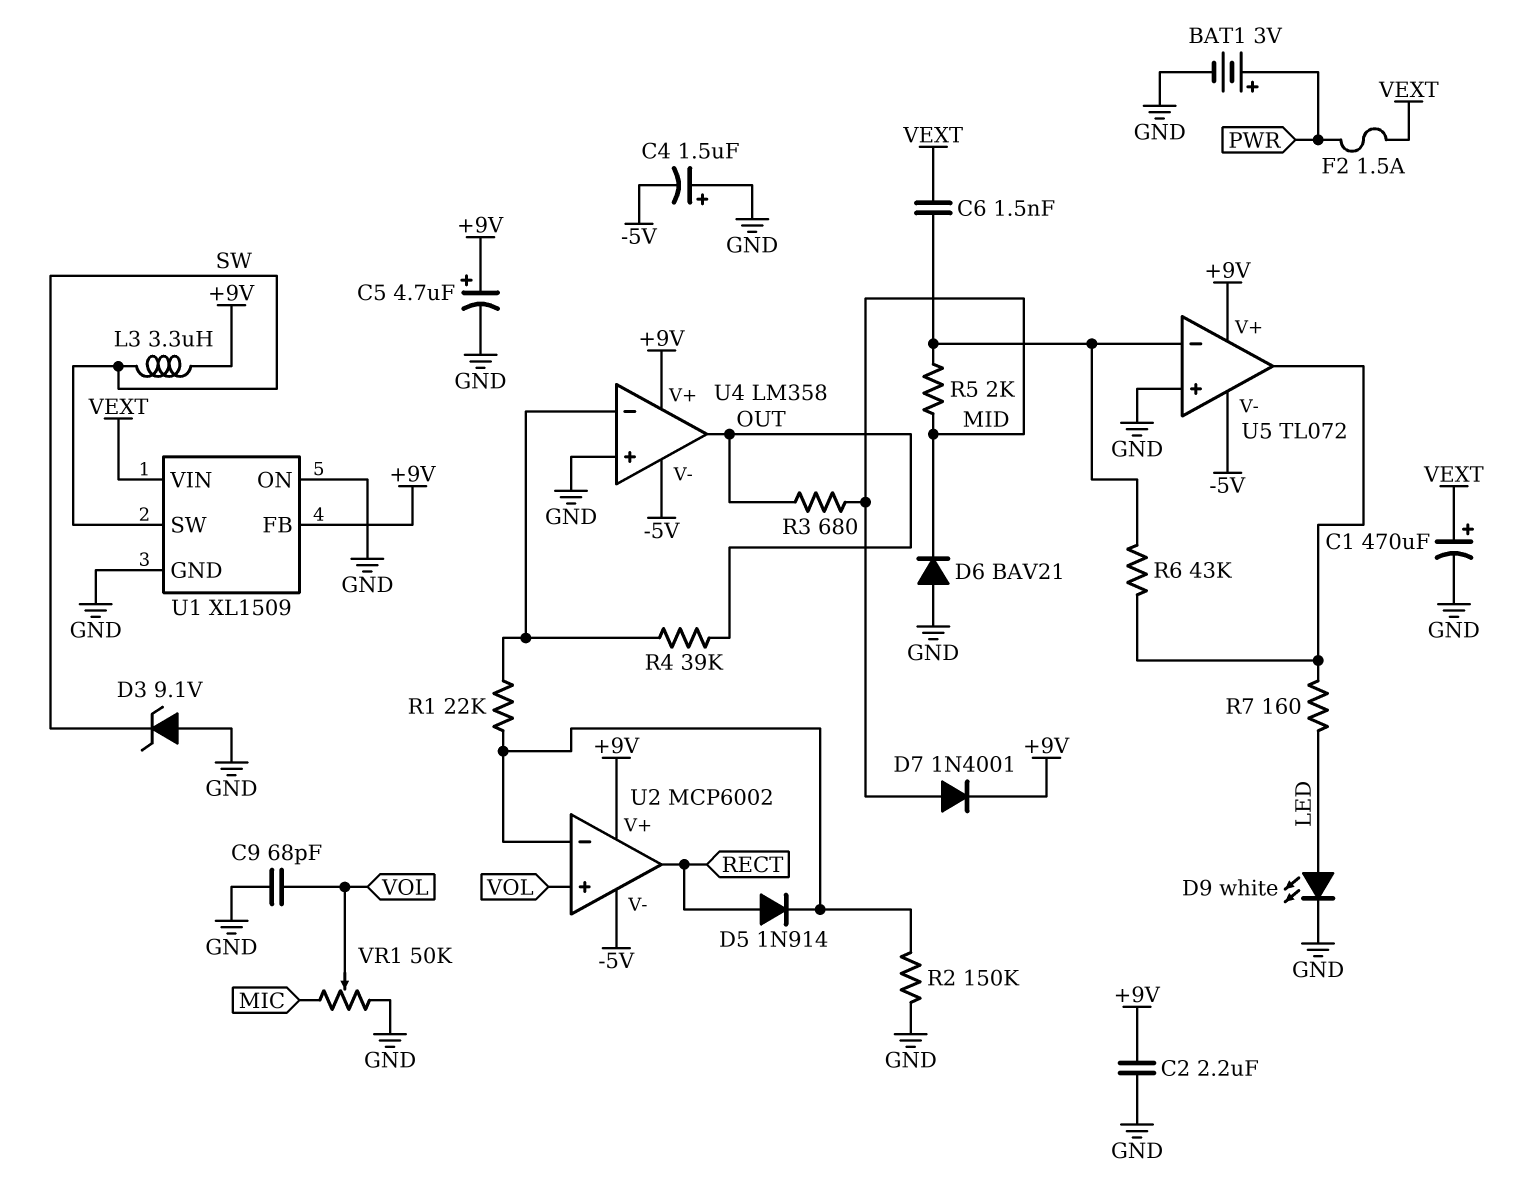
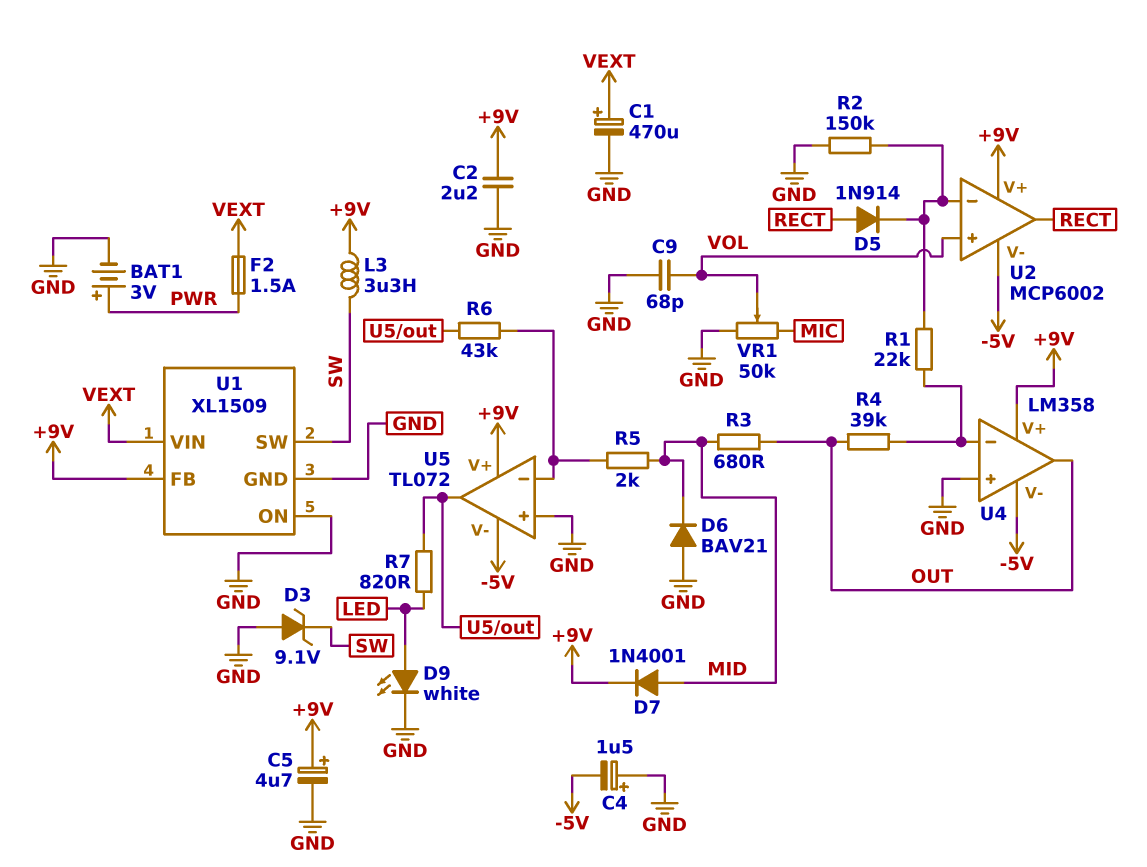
C6: 1.5nF (U5/in-, VEXT) -> none
R7: 160 (LED, U5/out) -> 820 (LED, U5/out)

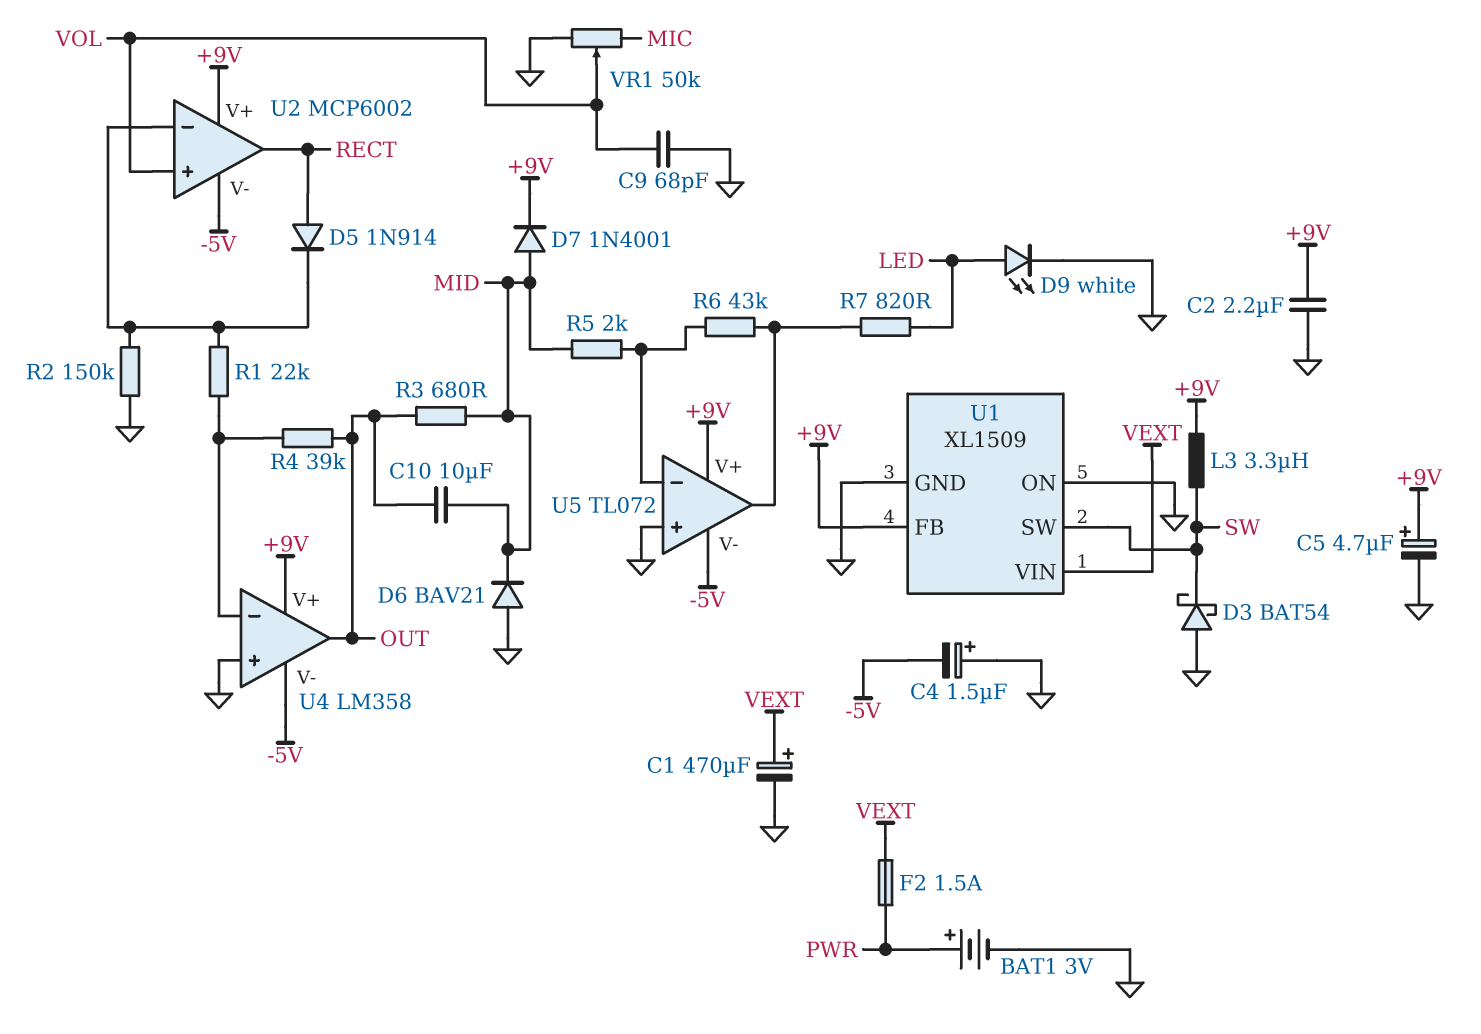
C10: none -> 10uF (MID, OUT)
D3: zener 9.1V (A GND, K SW) -> schottky BAT54 (A GND, K SW)

